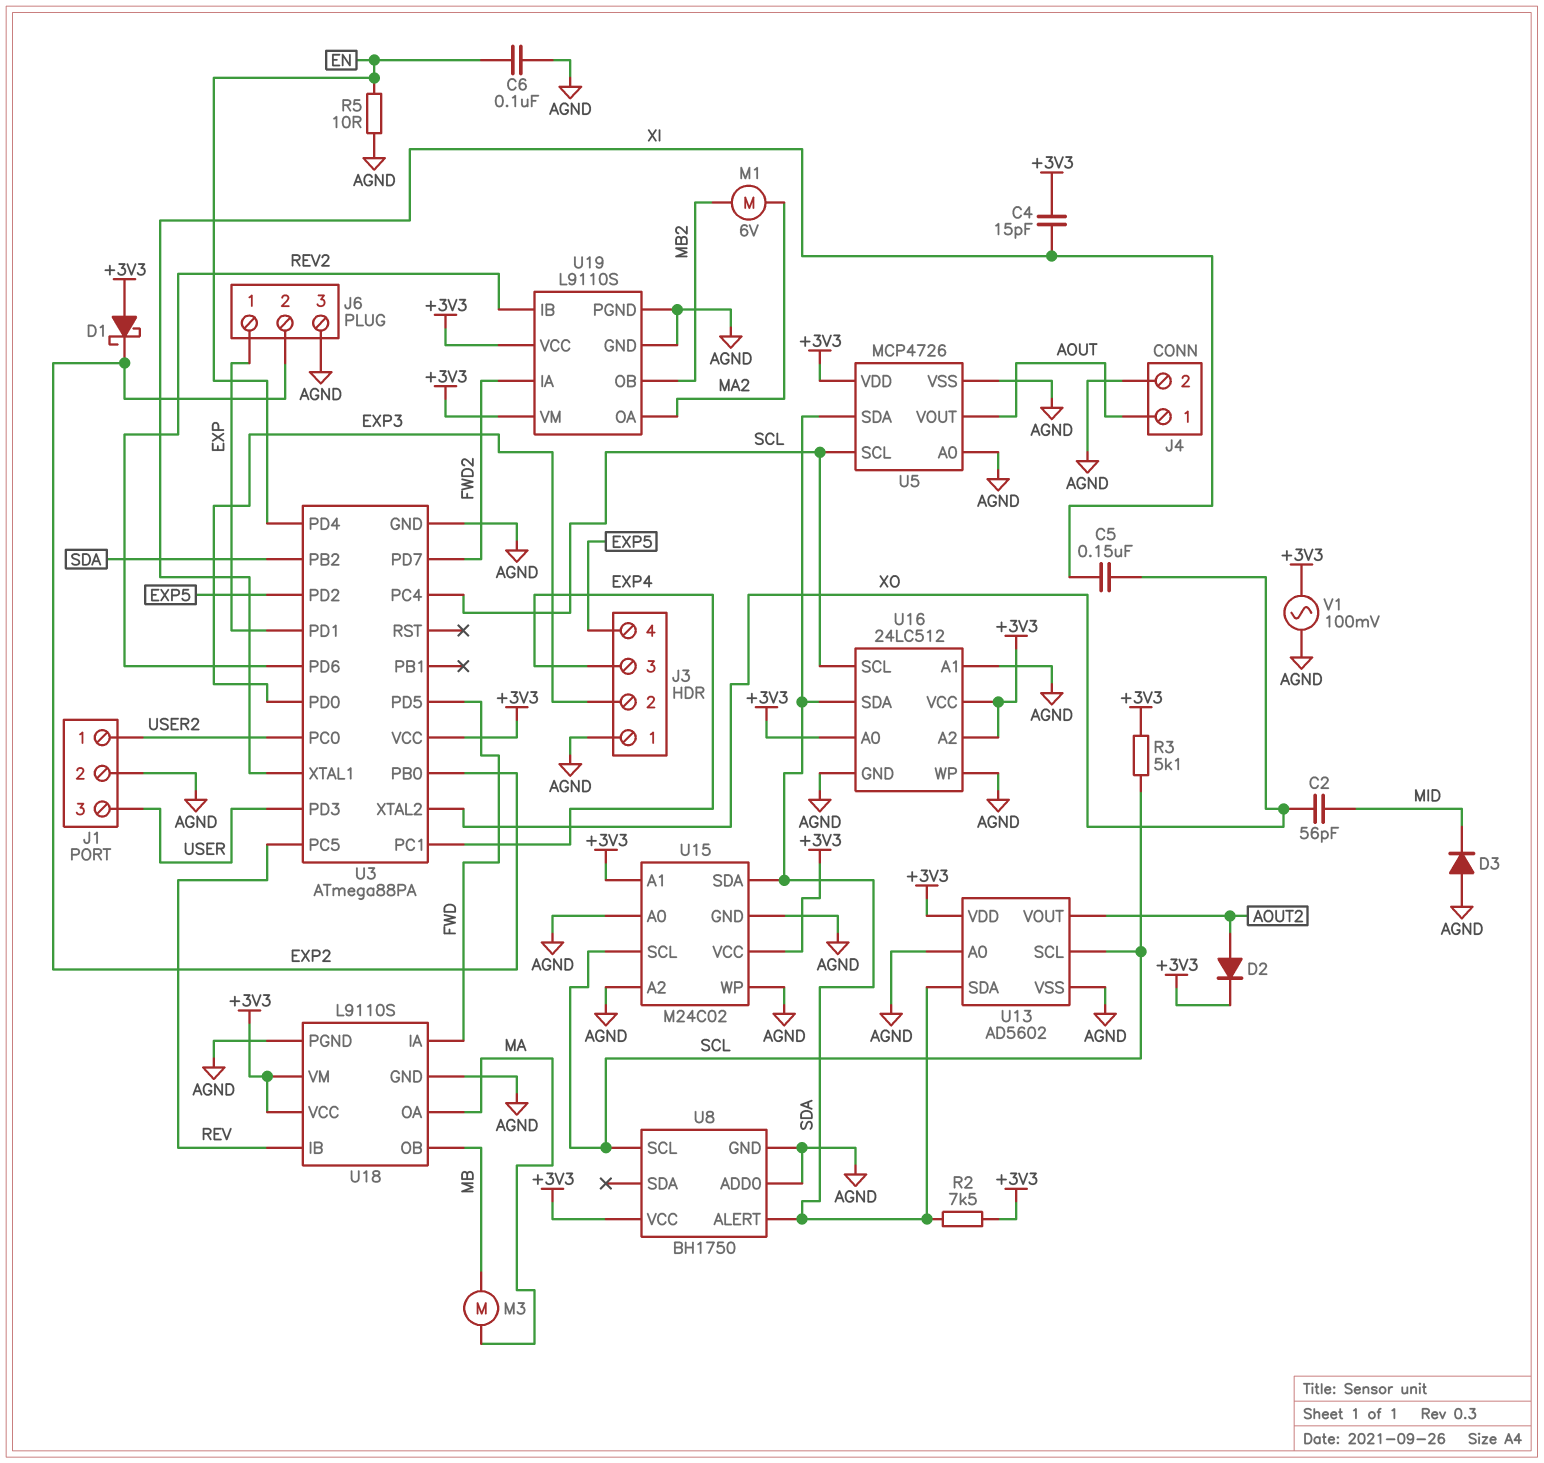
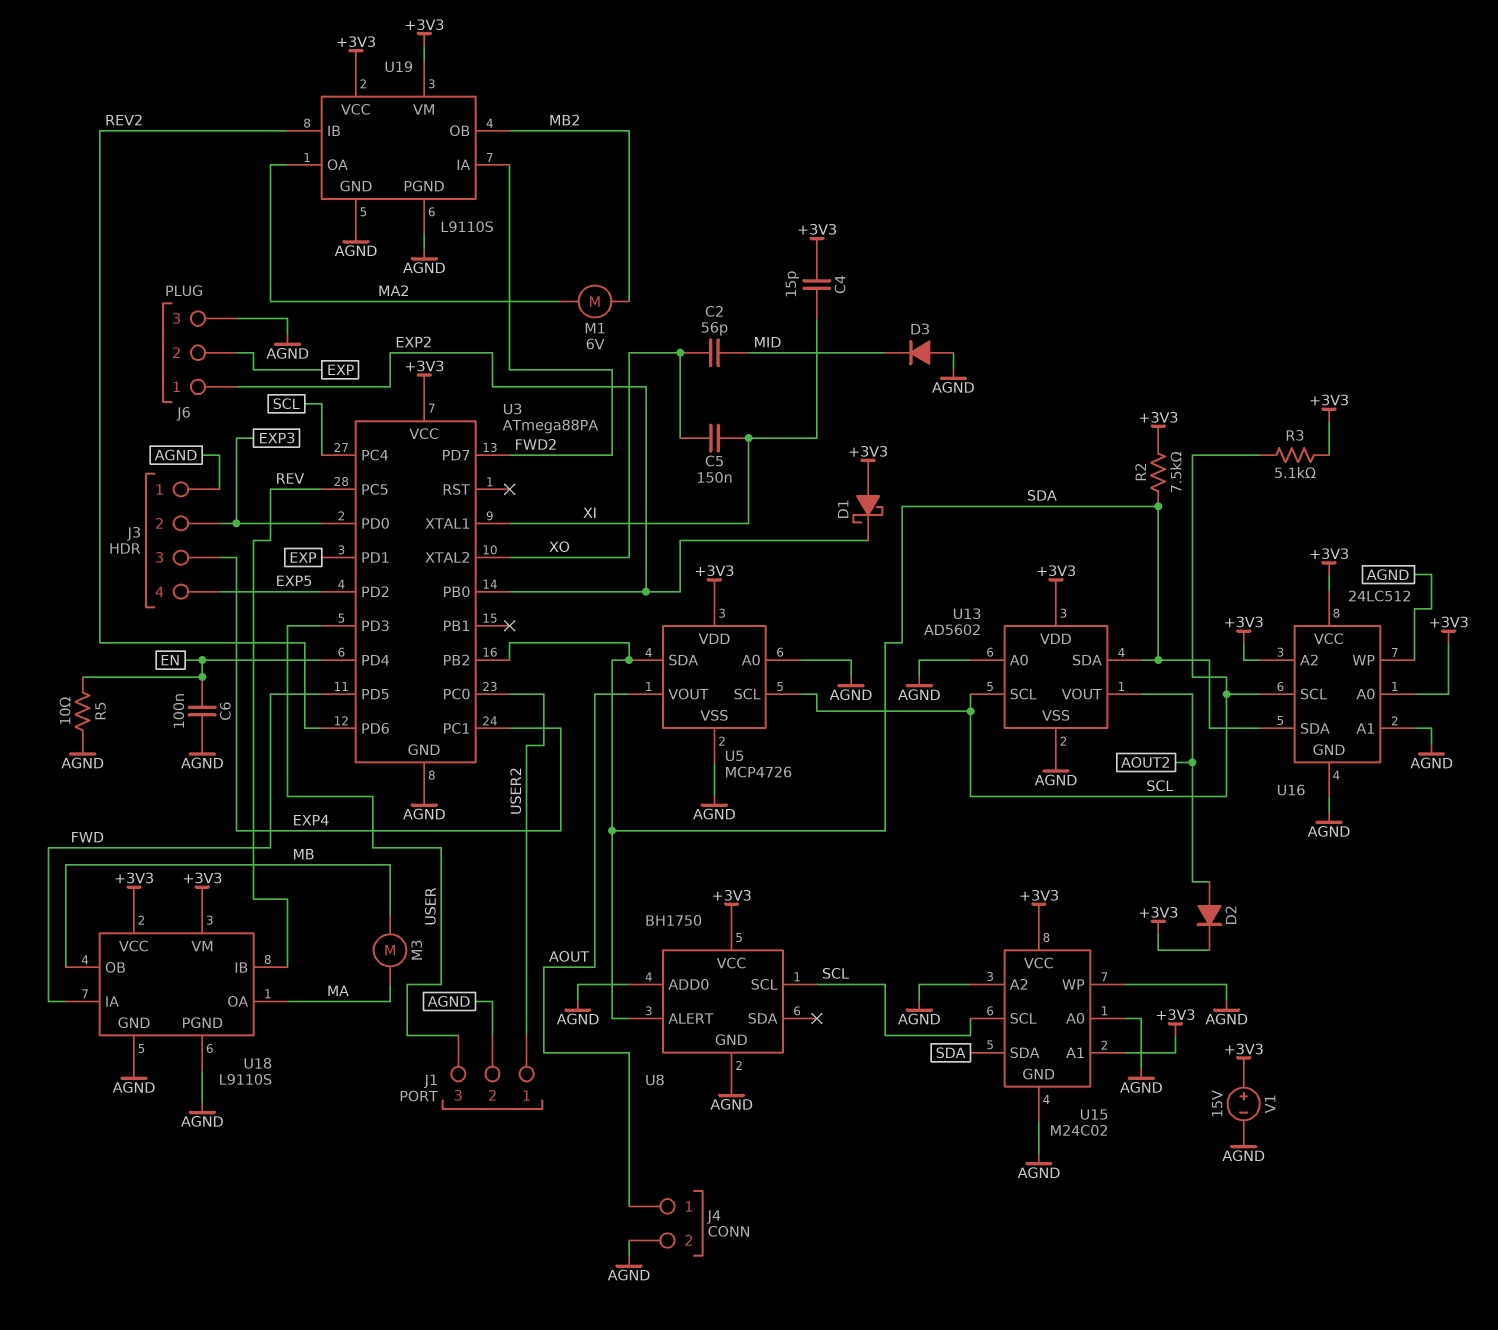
J6 pin 1: EXP -> EXP2
J6 pin 2: EXP2 -> EXP
V1: AC 100mV (+3V3, AGND) -> 15V (plus +3V3, minus AGND)

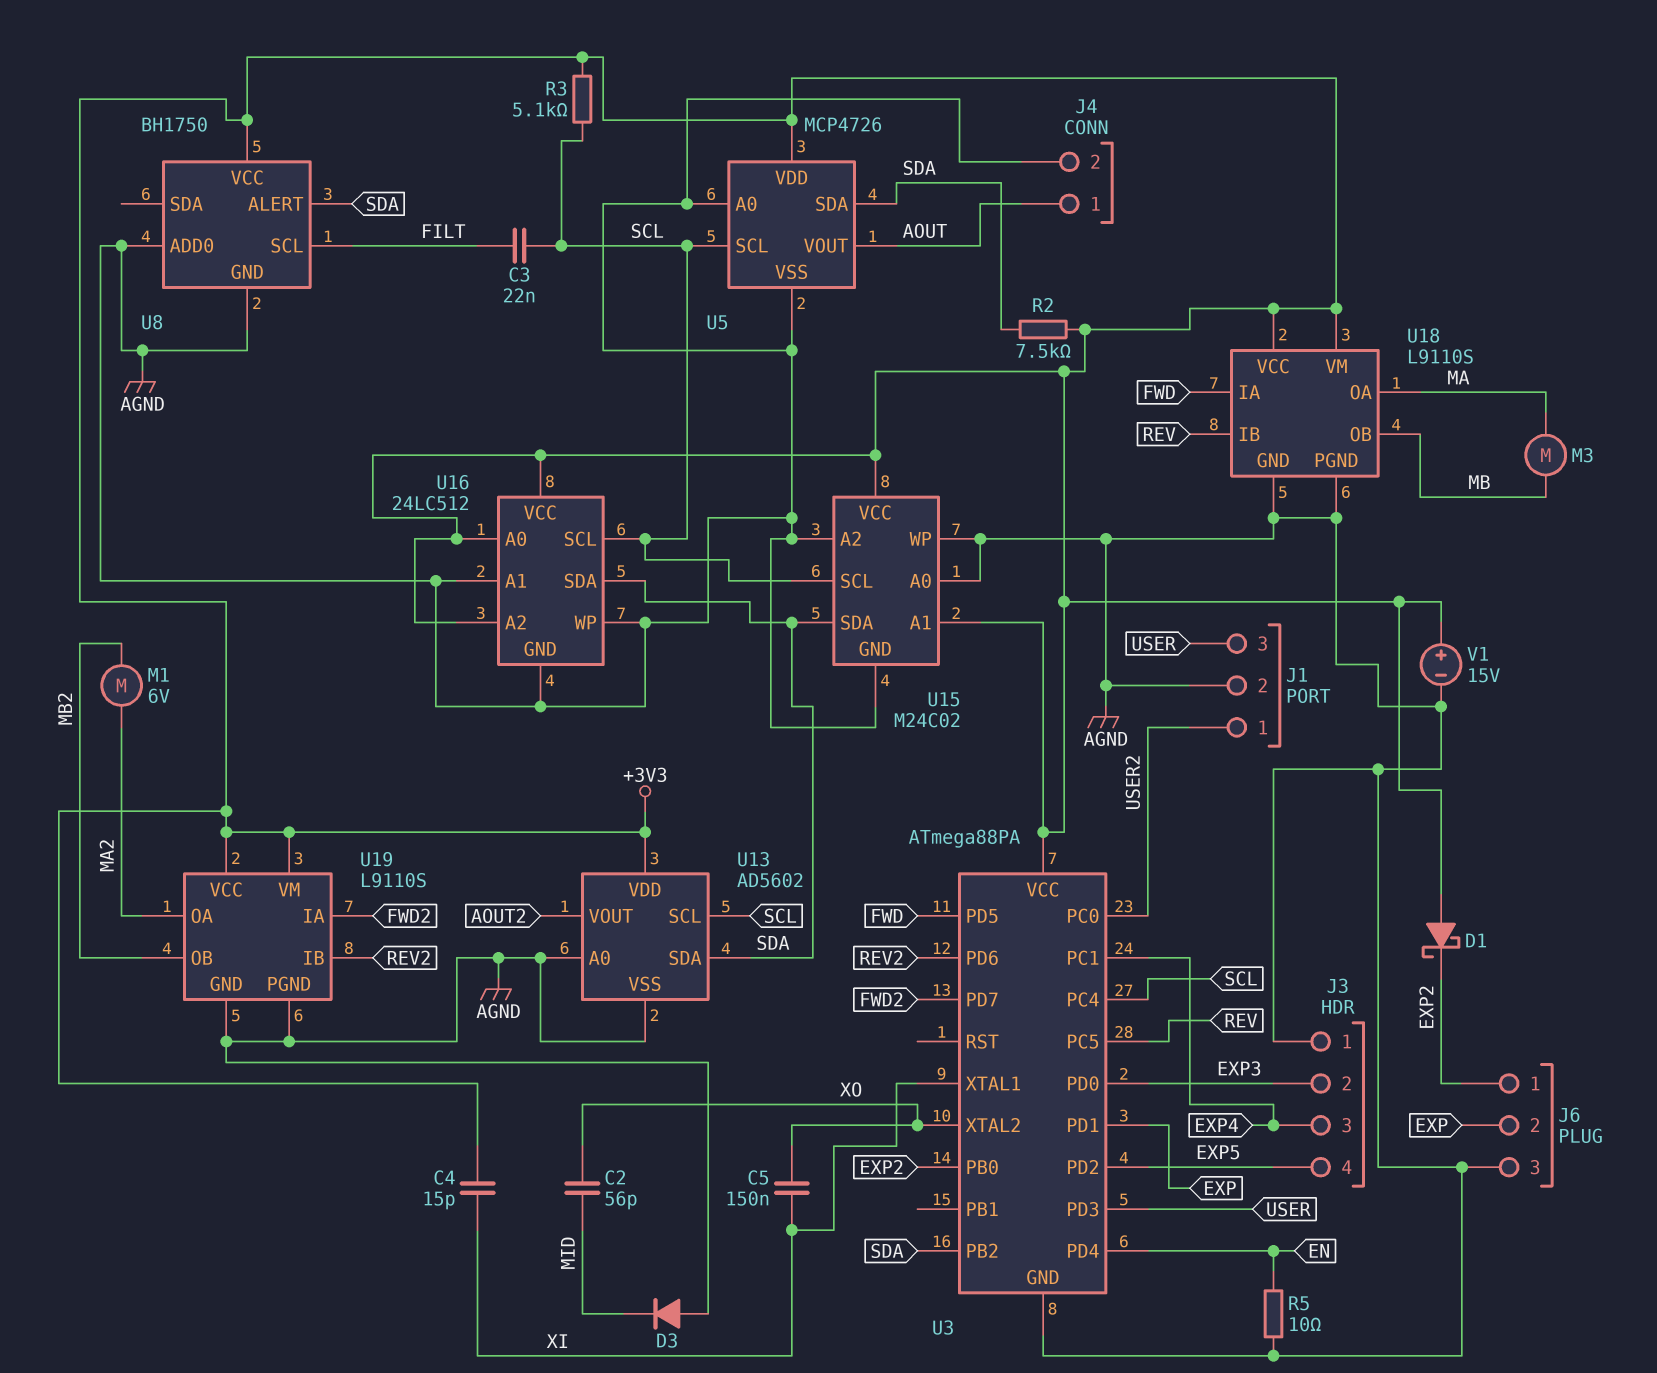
C3: none -> 22nF (FILT, SCL)
C6: 100nF (AGND, EN) -> none
D2: diode (A AOUT2, K +3V3) -> none
U8 pin SCL: SCL -> FILT

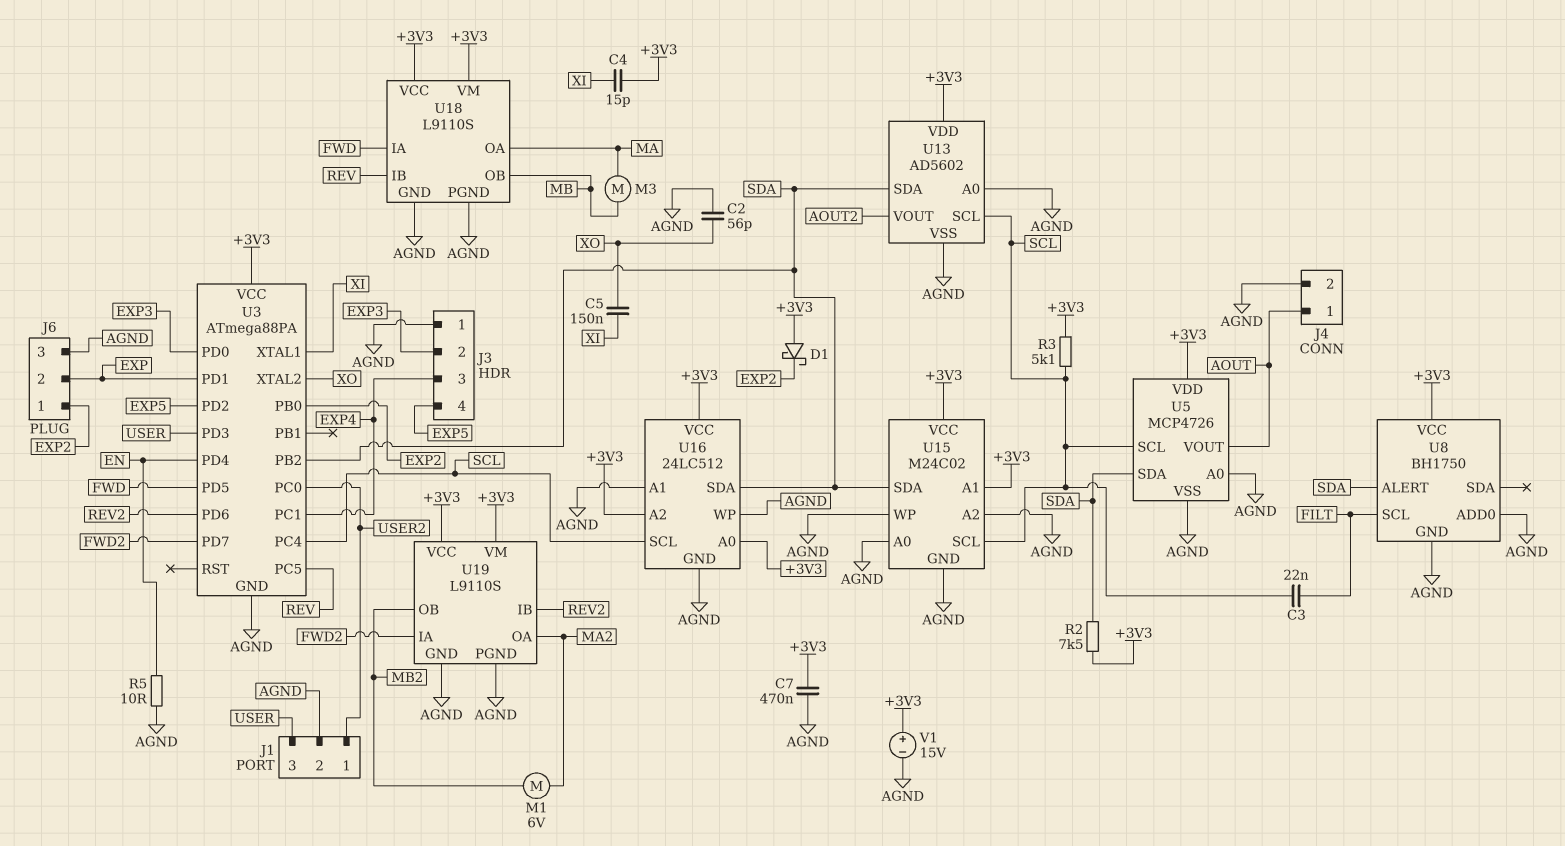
C2: 56pF (MID, XO) -> 56pF (AGND, XO)
C7: none -> 470nF (+3V3, AGND)
D3: diode (A AGND, K MID) -> none

